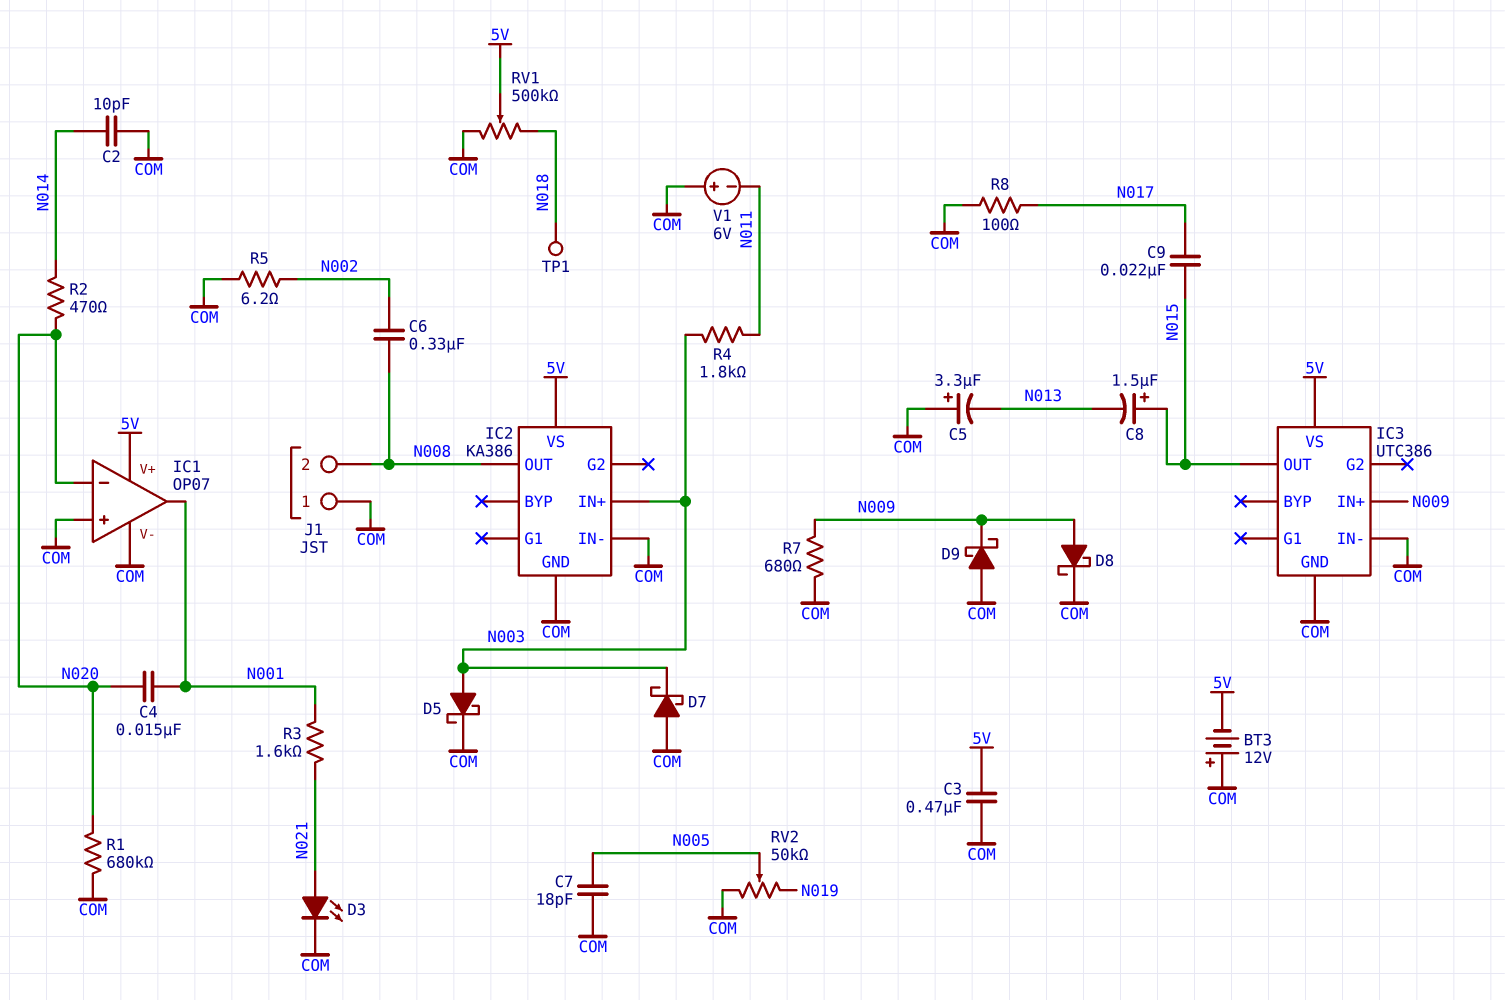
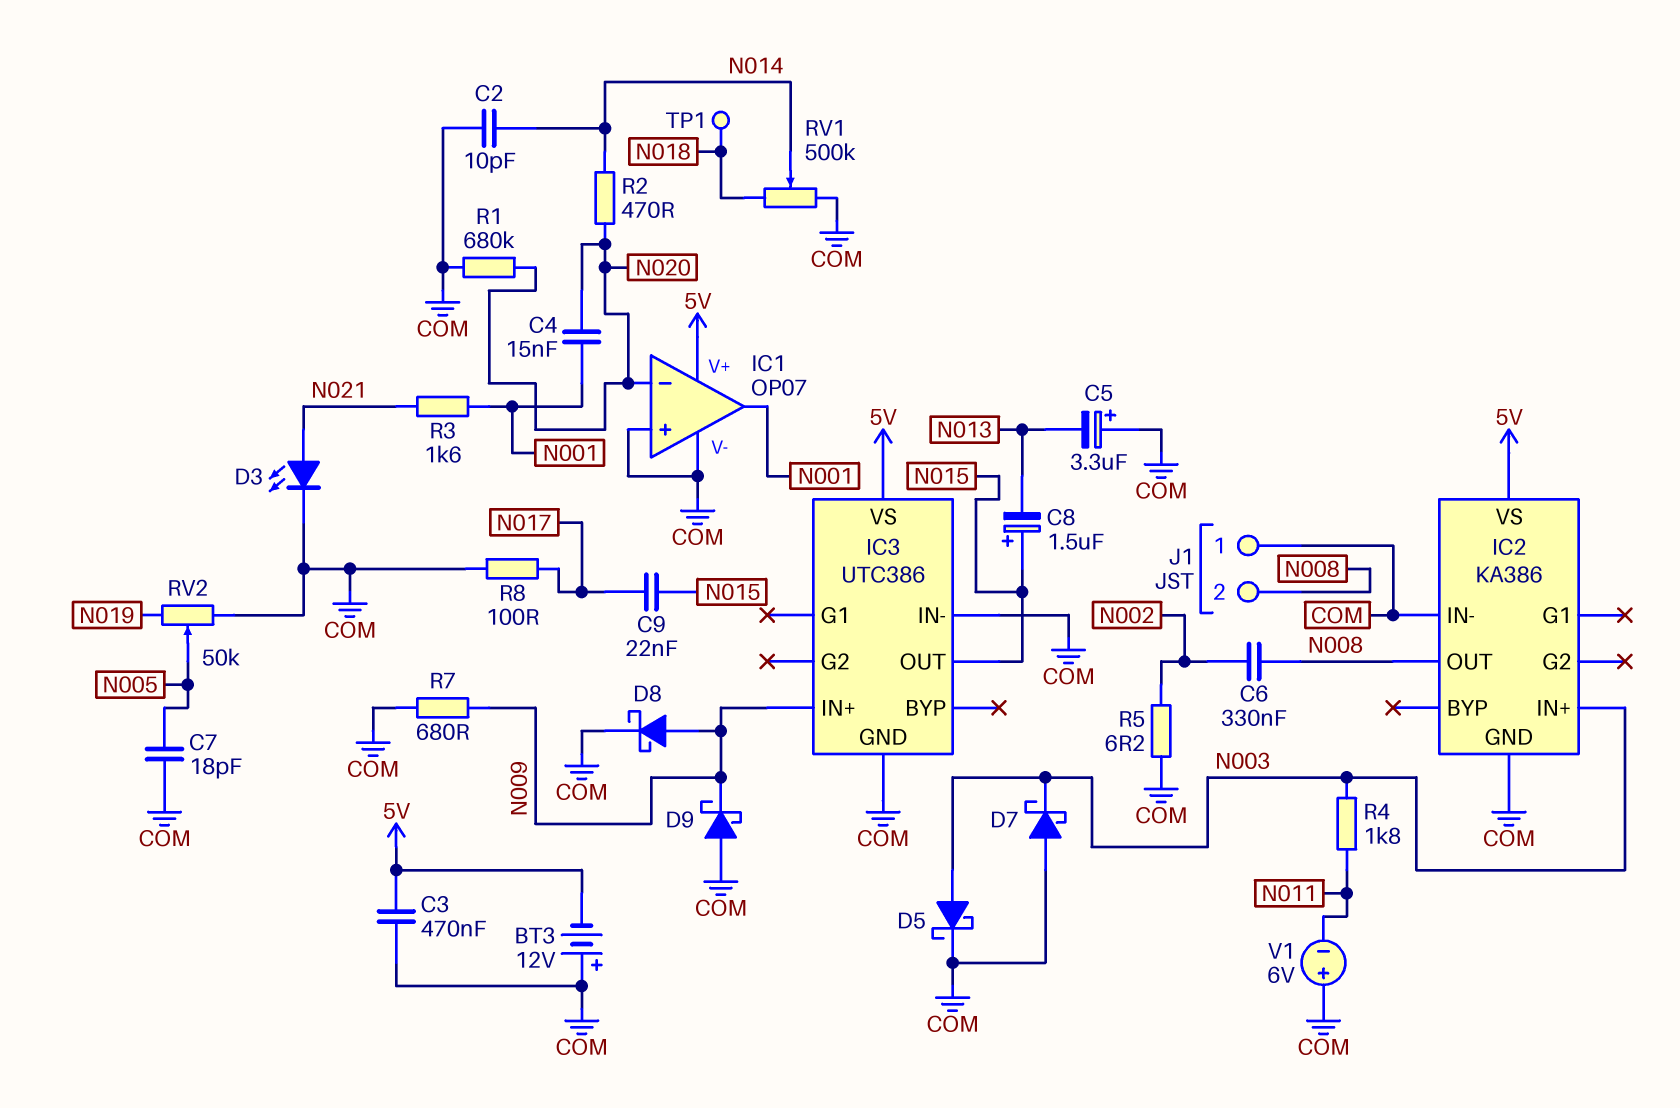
RV1: 500k (COM, N018, wiper 5V) -> 500k (COM, N018, wiper N014)

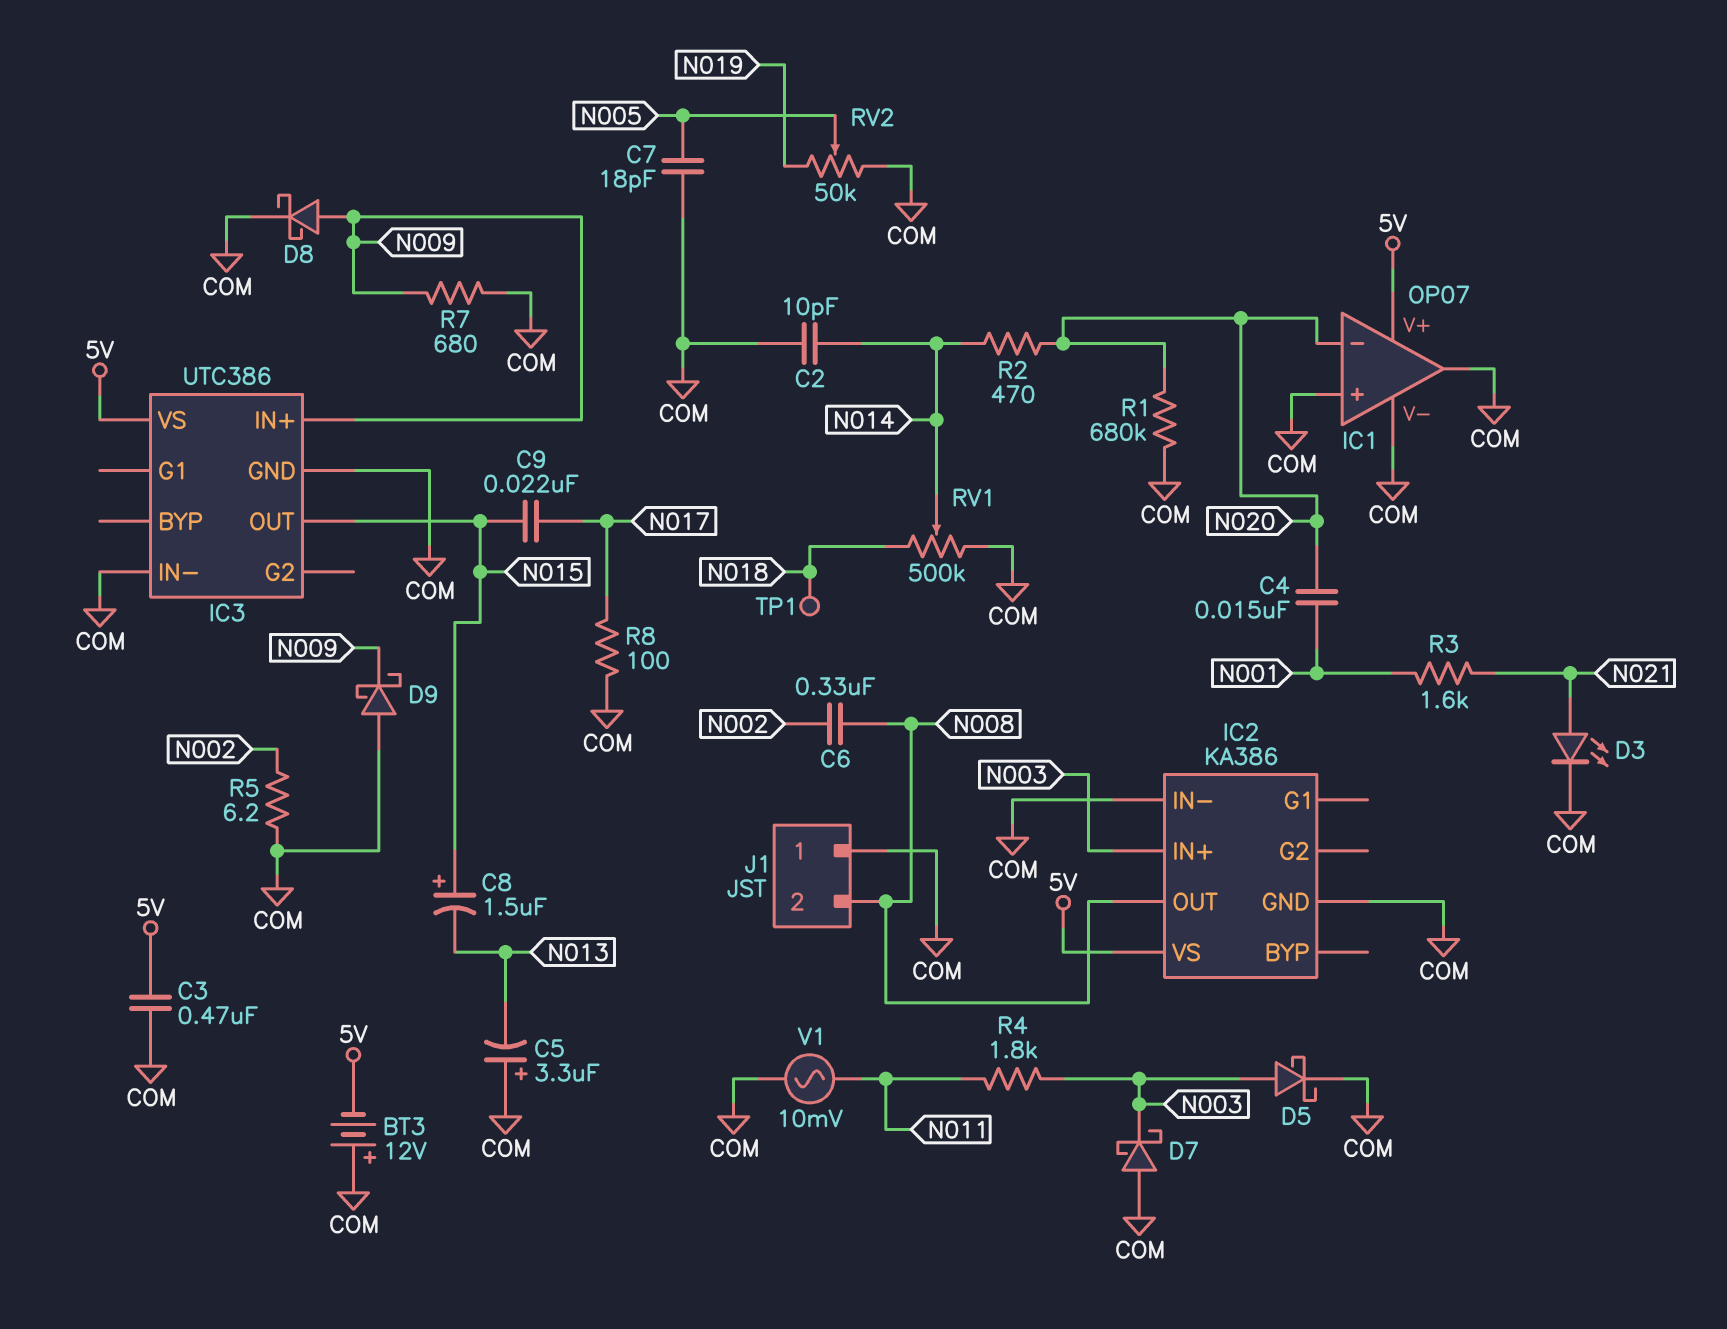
IC1 pin out: N001 -> COM
V1: 6V (plus COM, minus N011) -> AC 10mV (COM, N011)

